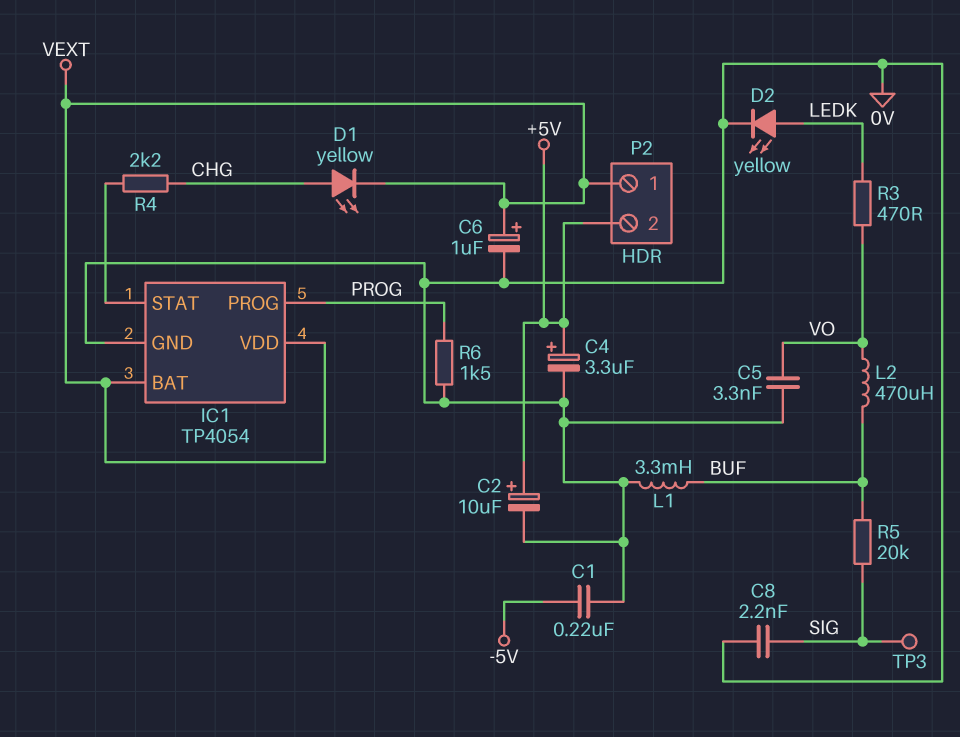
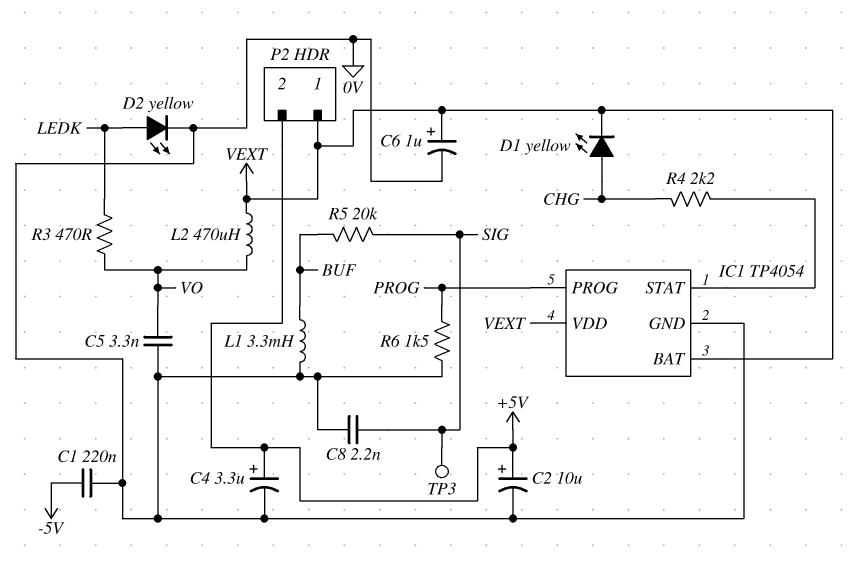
L2: 470uH (BUF, VO) -> 470uH (VEXT, VO)

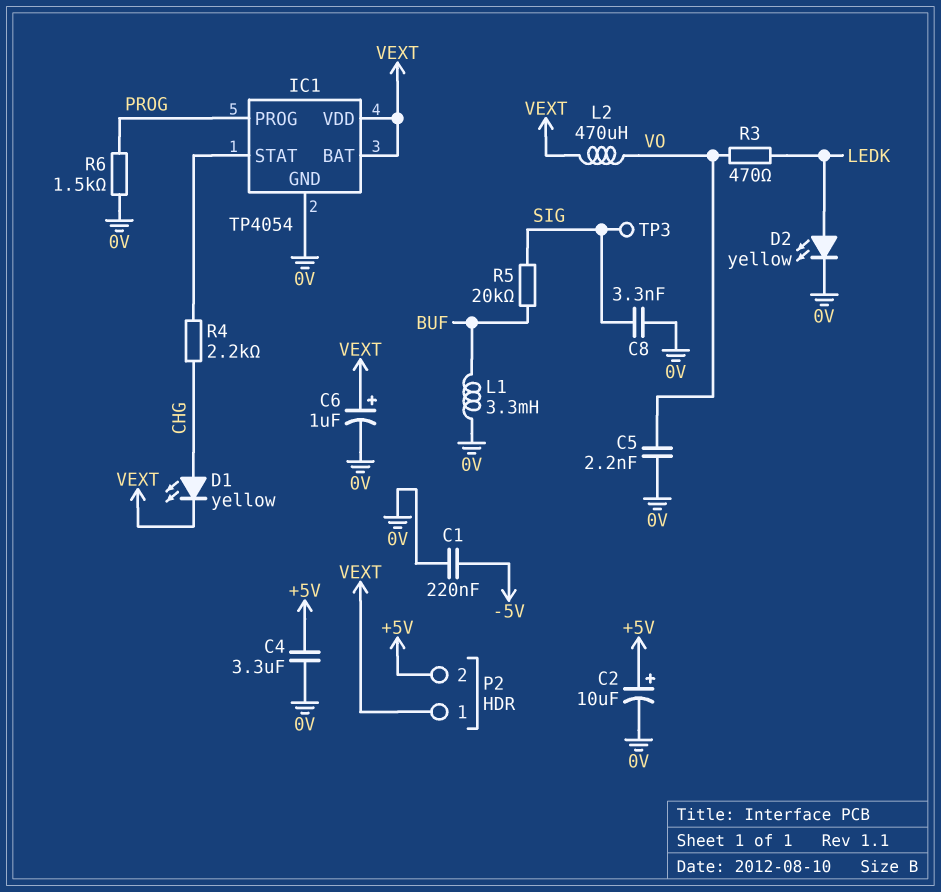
C4: 3.3uF (plus +5V, minus 0V) -> 3.3uF (+5V, 0V)
C5: 3.3nF (0V, VO) -> 2.2nF (0V, VO)
C8: 2.2nF (0V, SIG) -> 3.3nF (0V, SIG)

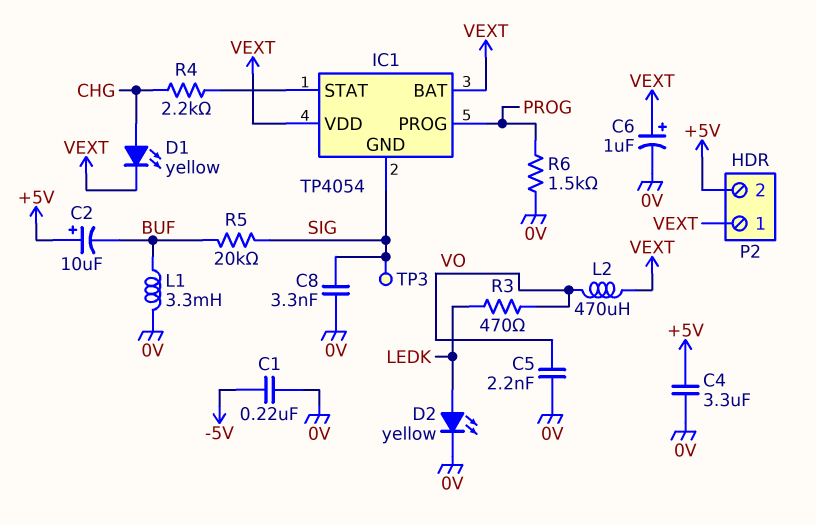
C2: 10uF (plus +5V, minus 0V) -> 10uF (plus +5V, minus BUF)
IC1 pin GND: 0V -> SIG

